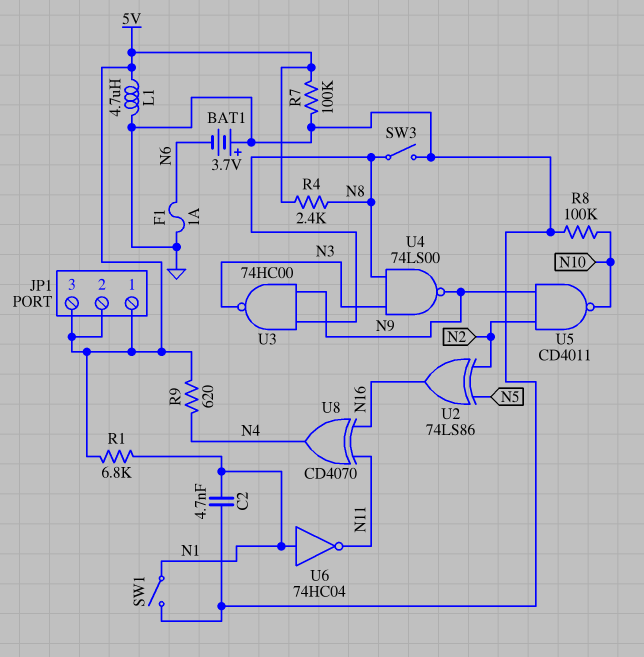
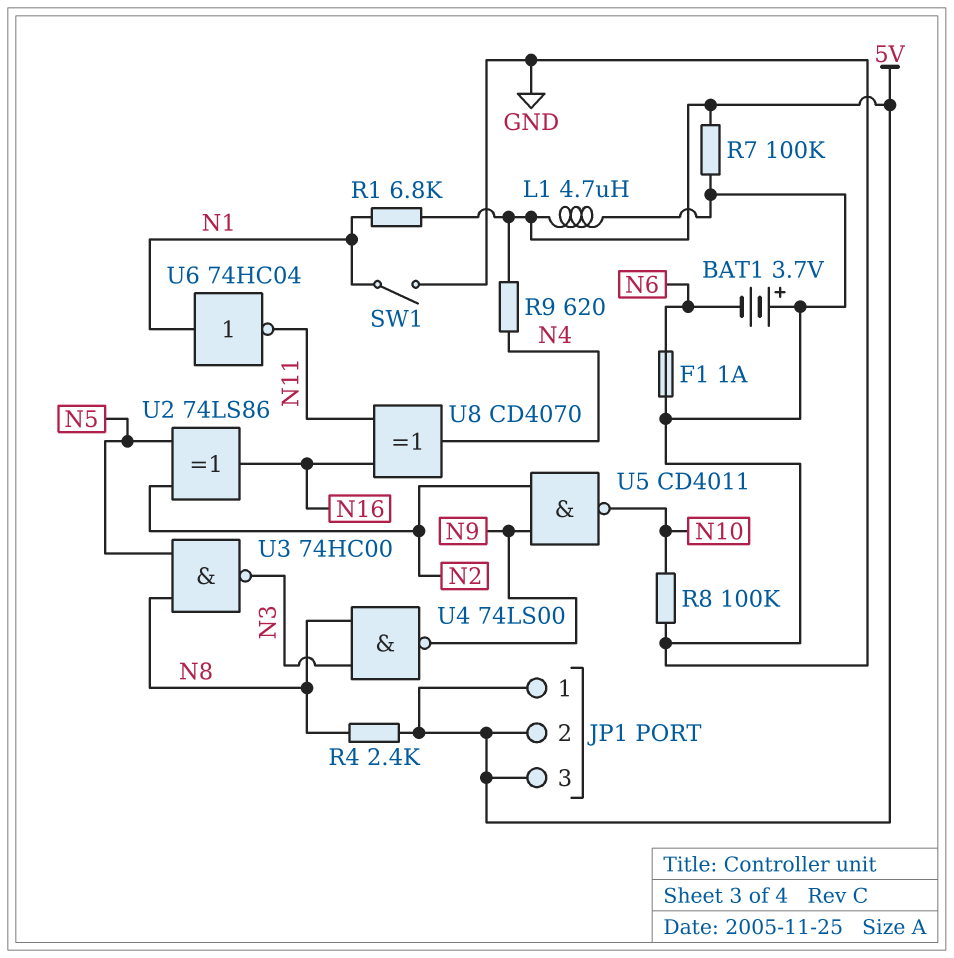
C2: 4.7nF (GND, N1) -> none
SW3: switch (GND, N8) -> none
U3: NAND 74HC00 (in N8, in N9, out N3) -> NAND 74HC00 (in N5, in N8, out N3)

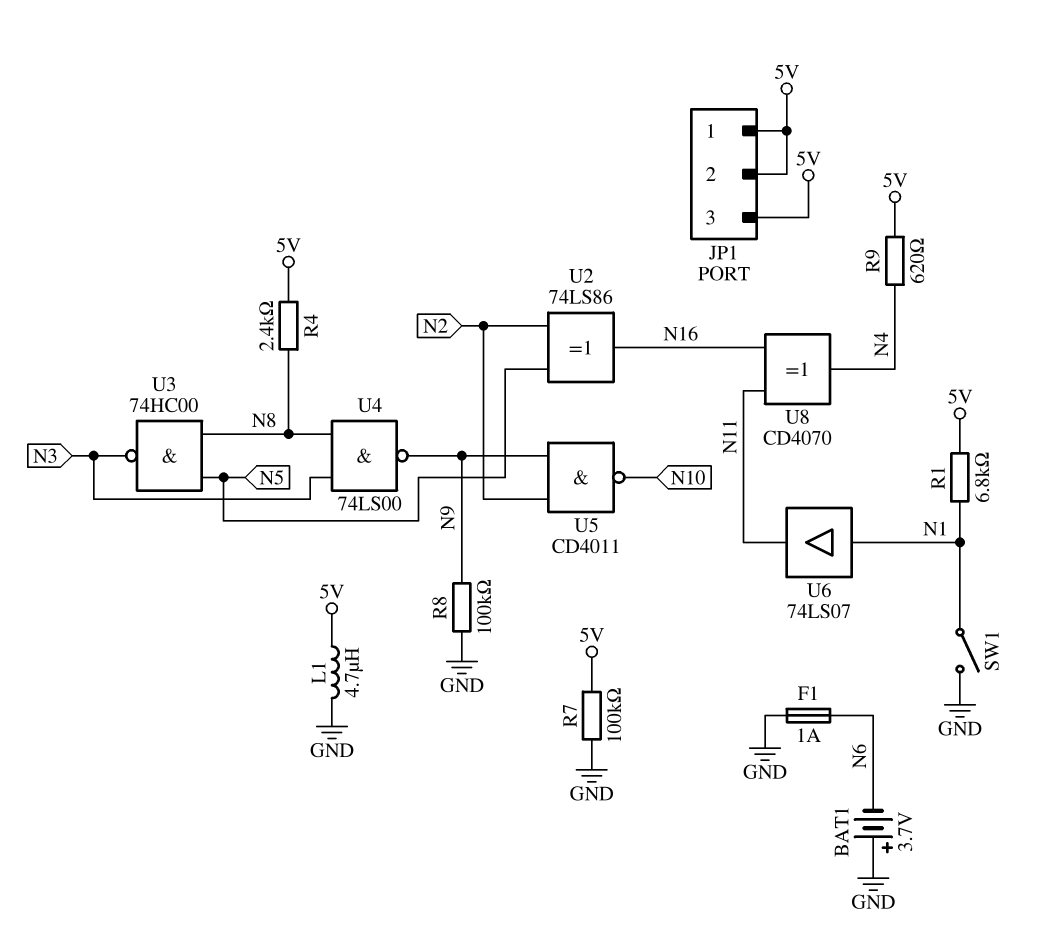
R8: 100k (GND, N10) -> 100k (GND, N9)
U6: NOT 74HC04 (in N1, out N11) -> buffer 74LS07 (in N1, out N11)

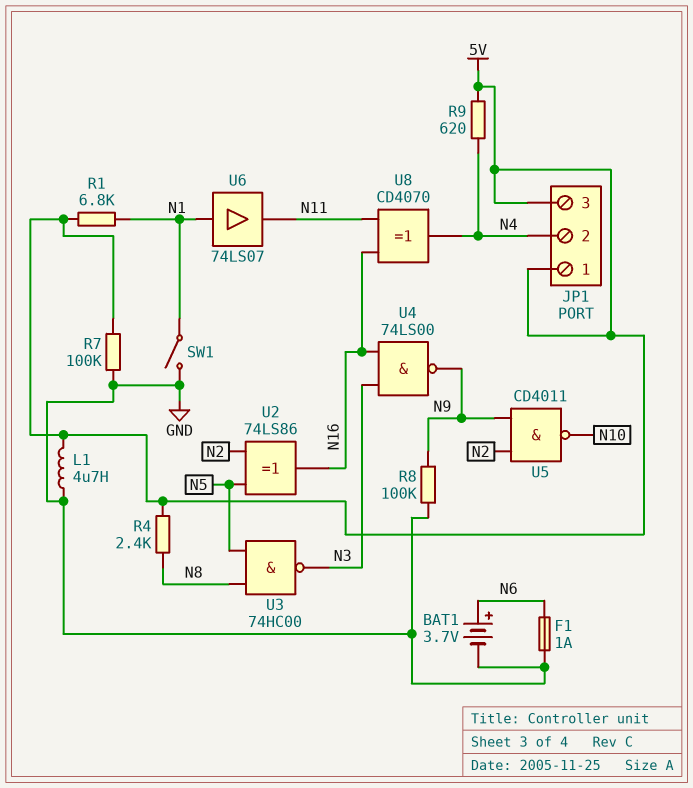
BAT1: 3.7V (plus GND, minus N6) -> 3.7V (plus N6, minus GND)
JP1 pin 2: 5V -> N4
U4: NAND 74LS00 (in N3, in N8, out N9) -> NAND 74LS00 (in N3, in N16, out N9)

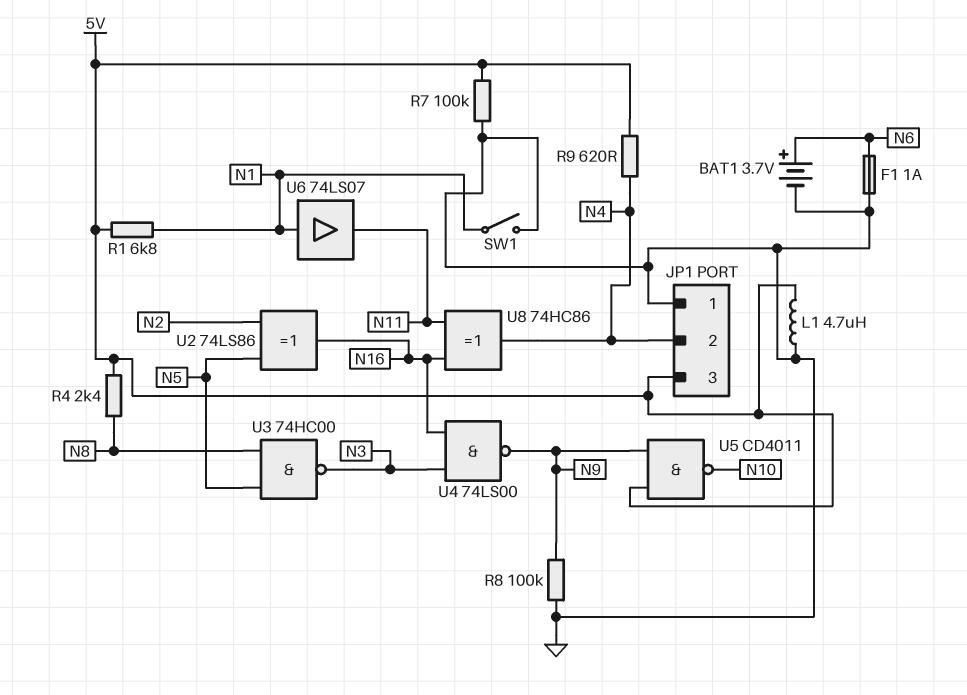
JP1 pin 1: 5V -> GND
U5: NAND CD4011 (in N2, in N9, out N10) -> NAND CD4011 (in 5V, in N9, out N10)
U8: XOR CD4070 (in N11, in N16, out N4) -> XOR 74HC86 (in N11, in N16, out N4)

